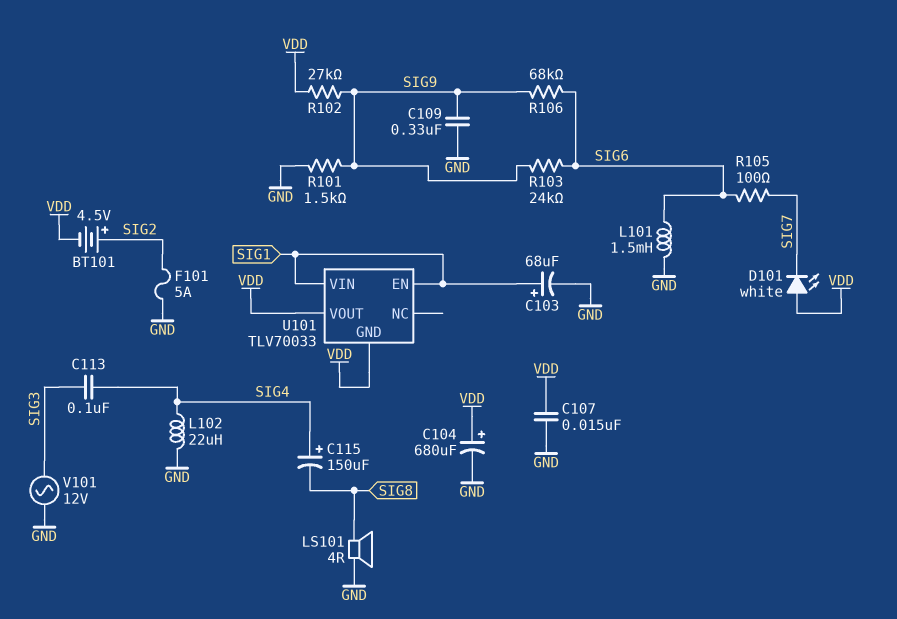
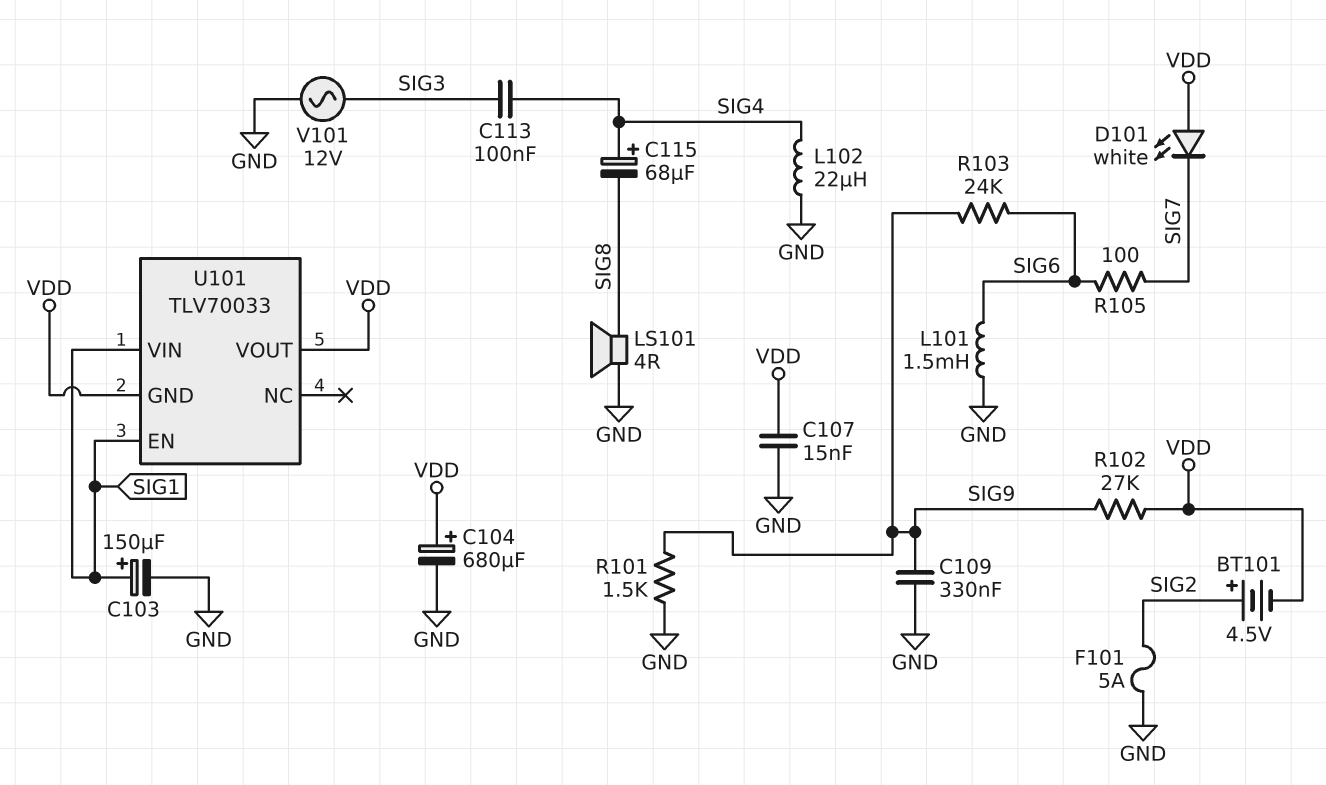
C103: 68uF (plus SIG1, minus GND) -> 150uF (plus SIG1, minus GND)
C115: 150uF (plus SIG4, minus SIG8) -> 68uF (plus SIG4, minus SIG8)
R106: 68k (SIG6, SIG9) -> none

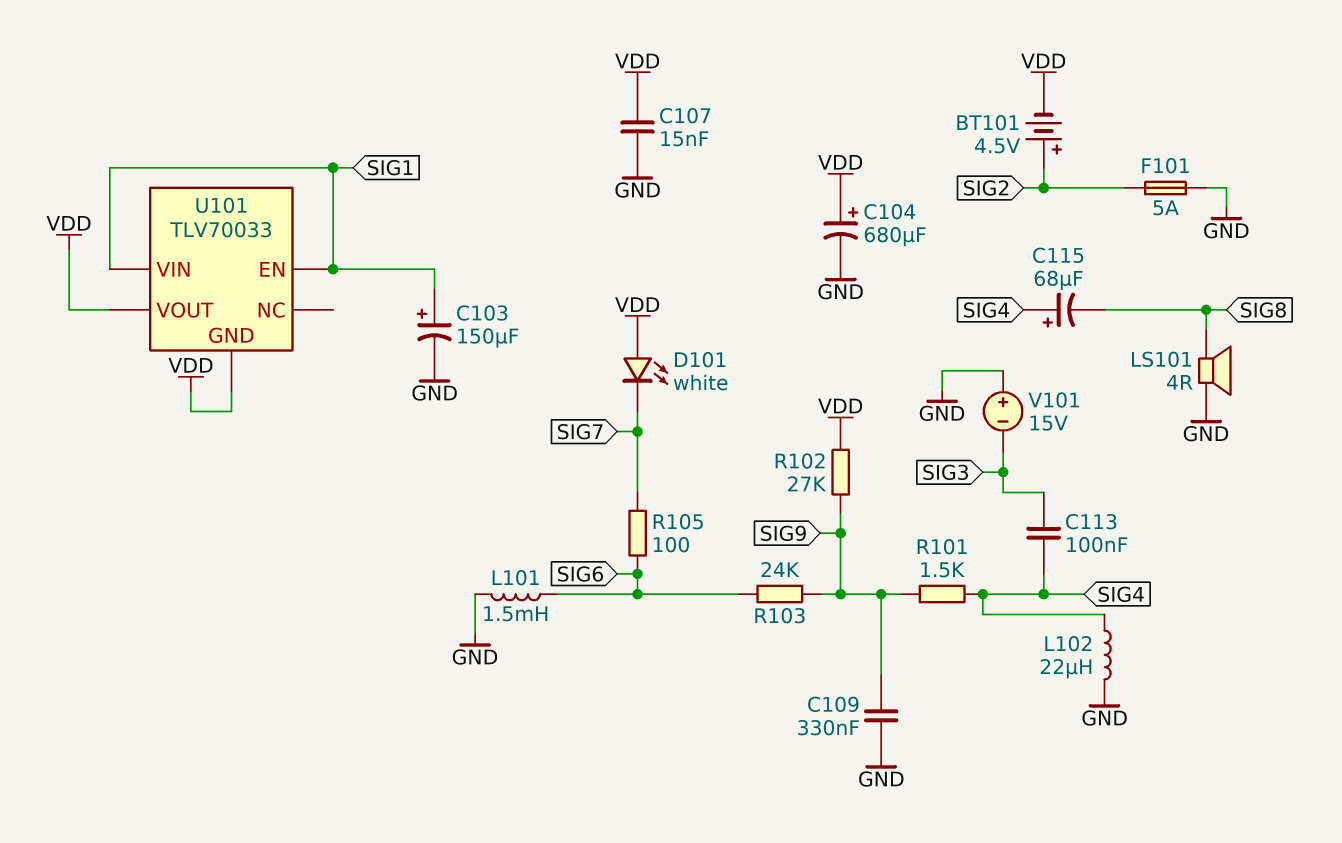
R101: 1.5k (GND, SIG9) -> 1.5k (SIG4, SIG9)
V101: AC 12V (GND, SIG3) -> 15V (plus GND, minus SIG3)

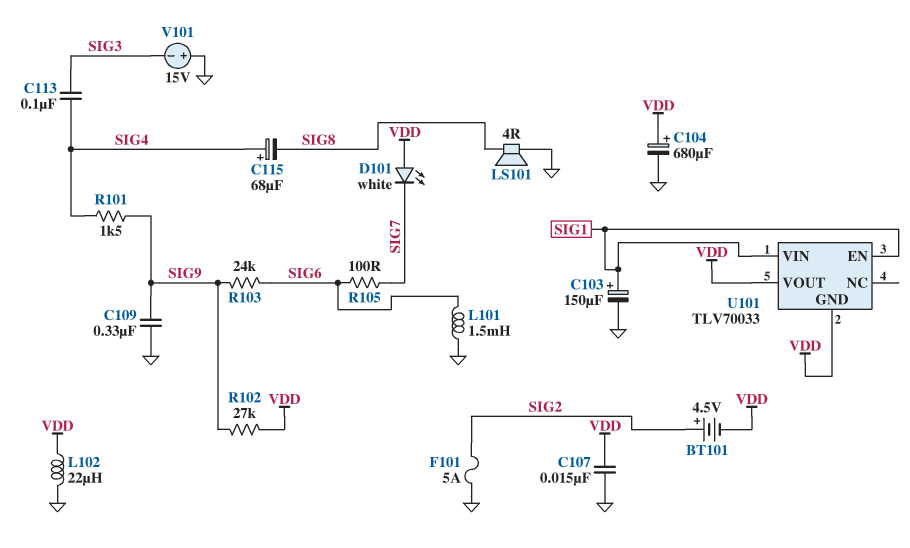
L102: 22uH (GND, SIG4) -> 22uH (GND, VDD)

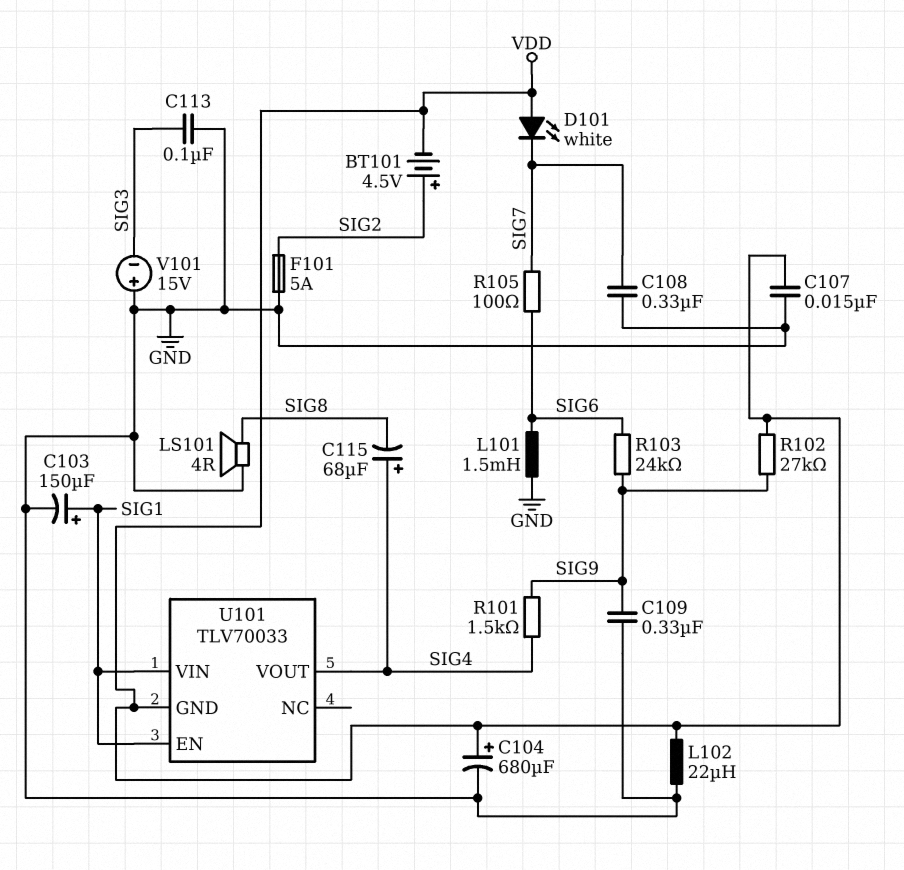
C108: none -> 330nF (GND, SIG7)
C113: 100nF (SIG3, SIG4) -> 100nF (GND, SIG3)
U101 pin VOUT: VDD -> SIG4

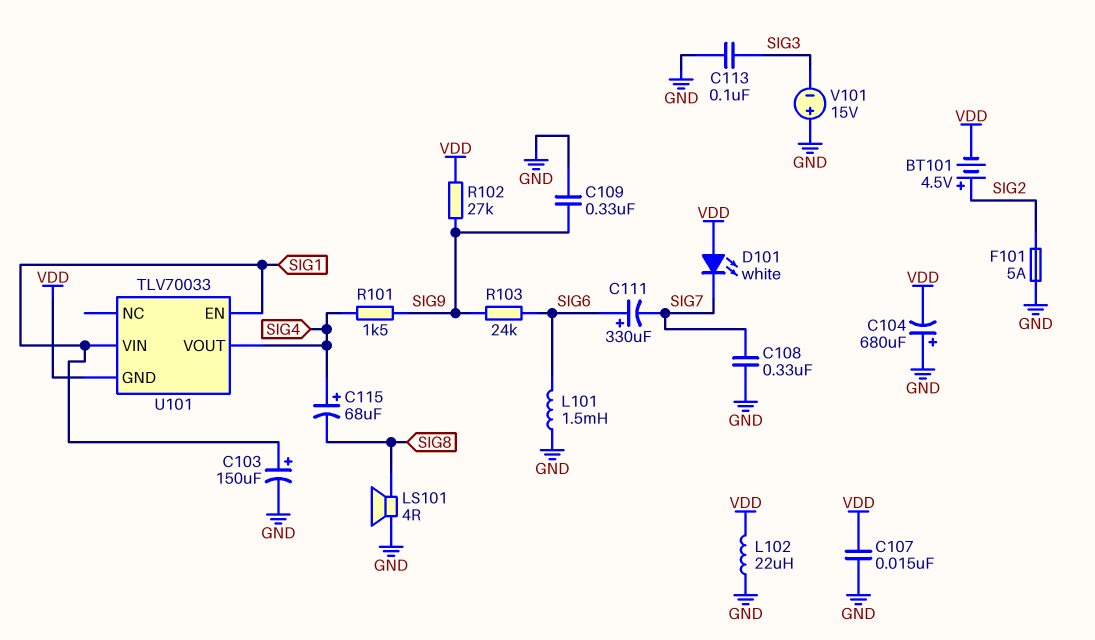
C104: 680uF (plus VDD, minus GND) -> 680uF (plus GND, minus VDD)
C111: none -> 330uF (plus SIG6, minus SIG7)
R105: 100 (SIG6, SIG7) -> none

